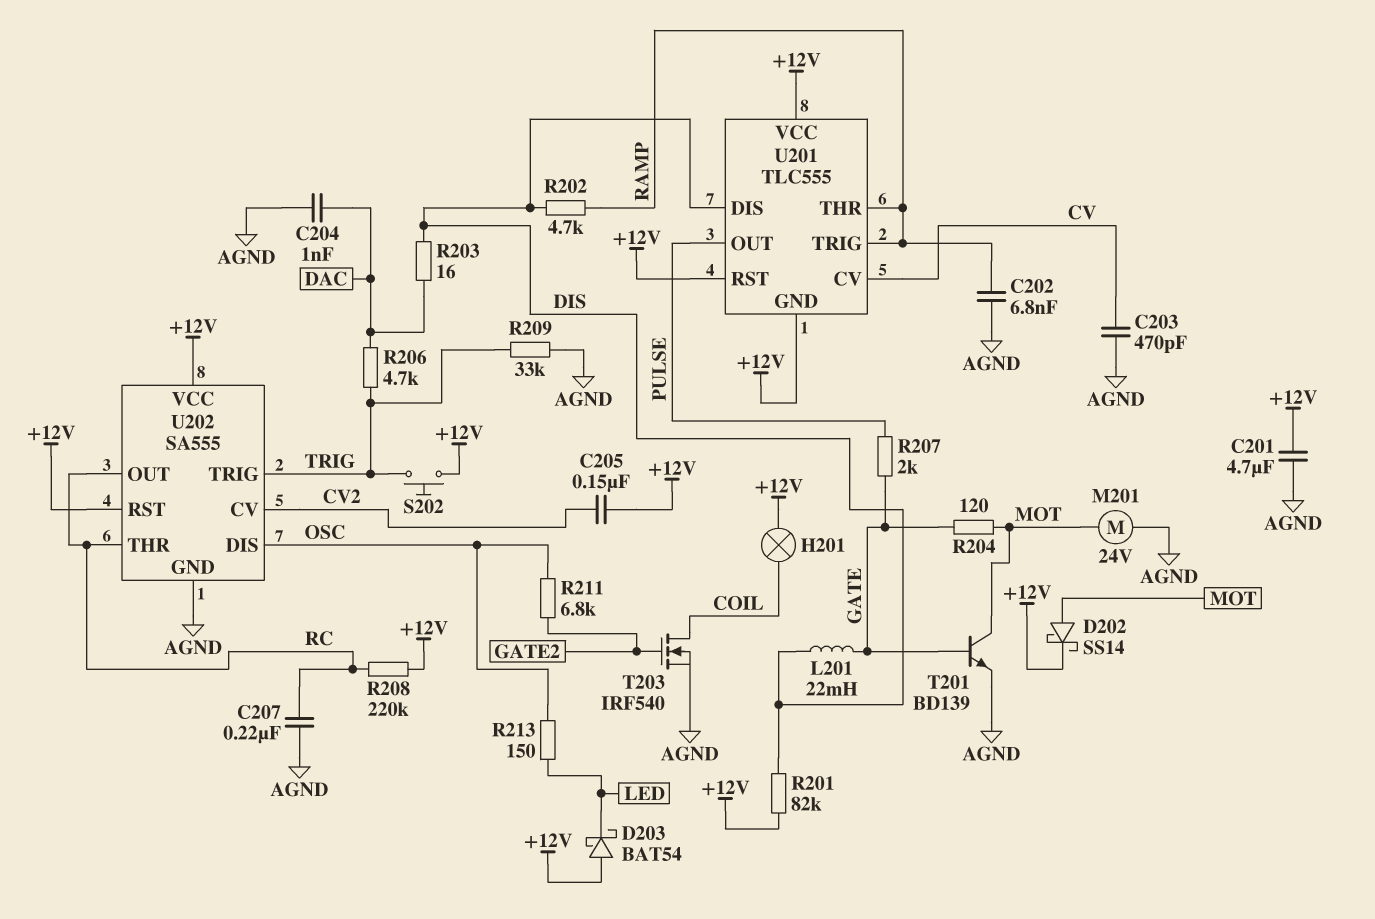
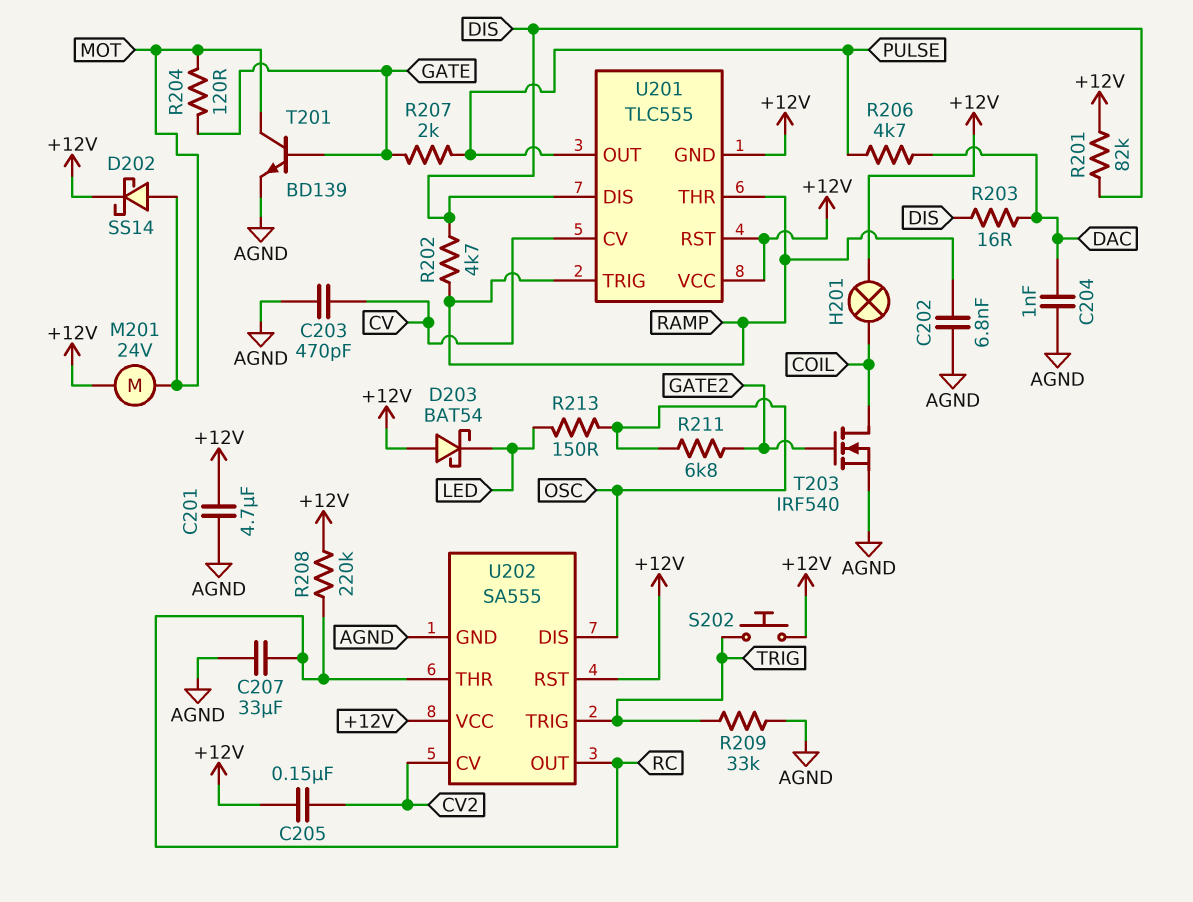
C207: 220nF (AGND, RC) -> 33uF (AGND, RC)
L201: 22mH (DIS, GATE) -> none
M201: motor 24V (AGND, MOT) -> motor 24V (+12V, MOT)
R206: 4.7k (DAC, TRIG) -> 4.7k (DAC, PULSE)

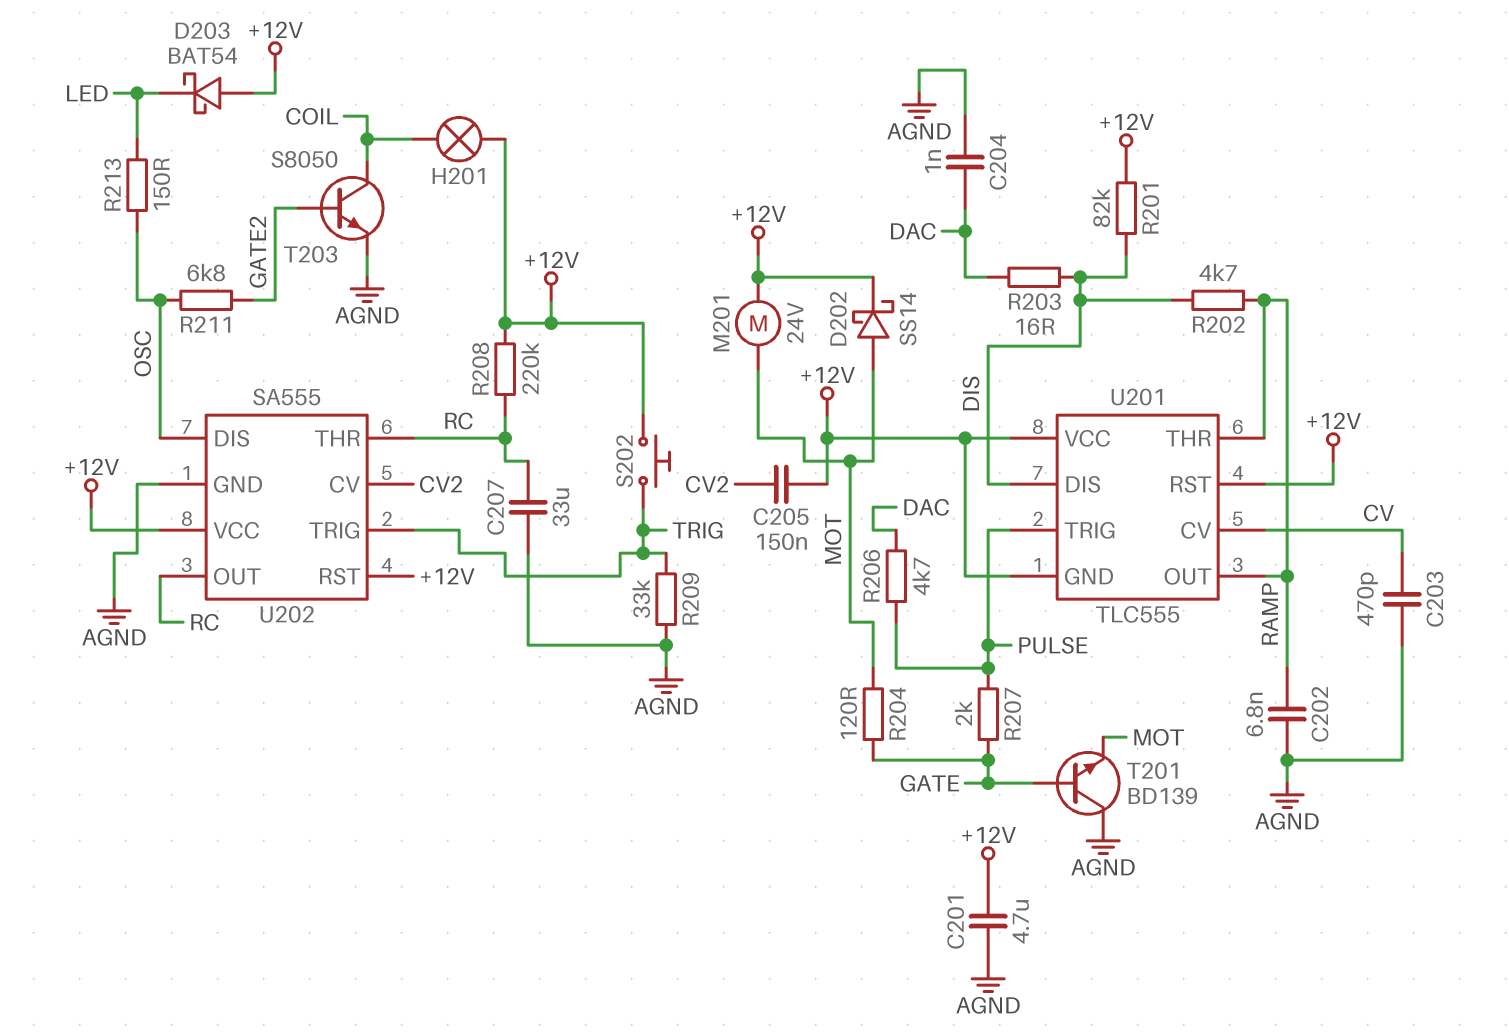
T201: NPN BD139 (B GATE, C MOT, E AGND) -> NPN BD139 (B GATE, C AGND, E MOT)
T203: NMOS IRF540 (G GATE2, D COIL, S AGND) -> NPN S8050 (B GATE2, C COIL, E AGND)
U201 pin OUT: PULSE -> RAMP
U201 pin TRIG: RAMP -> PULSE

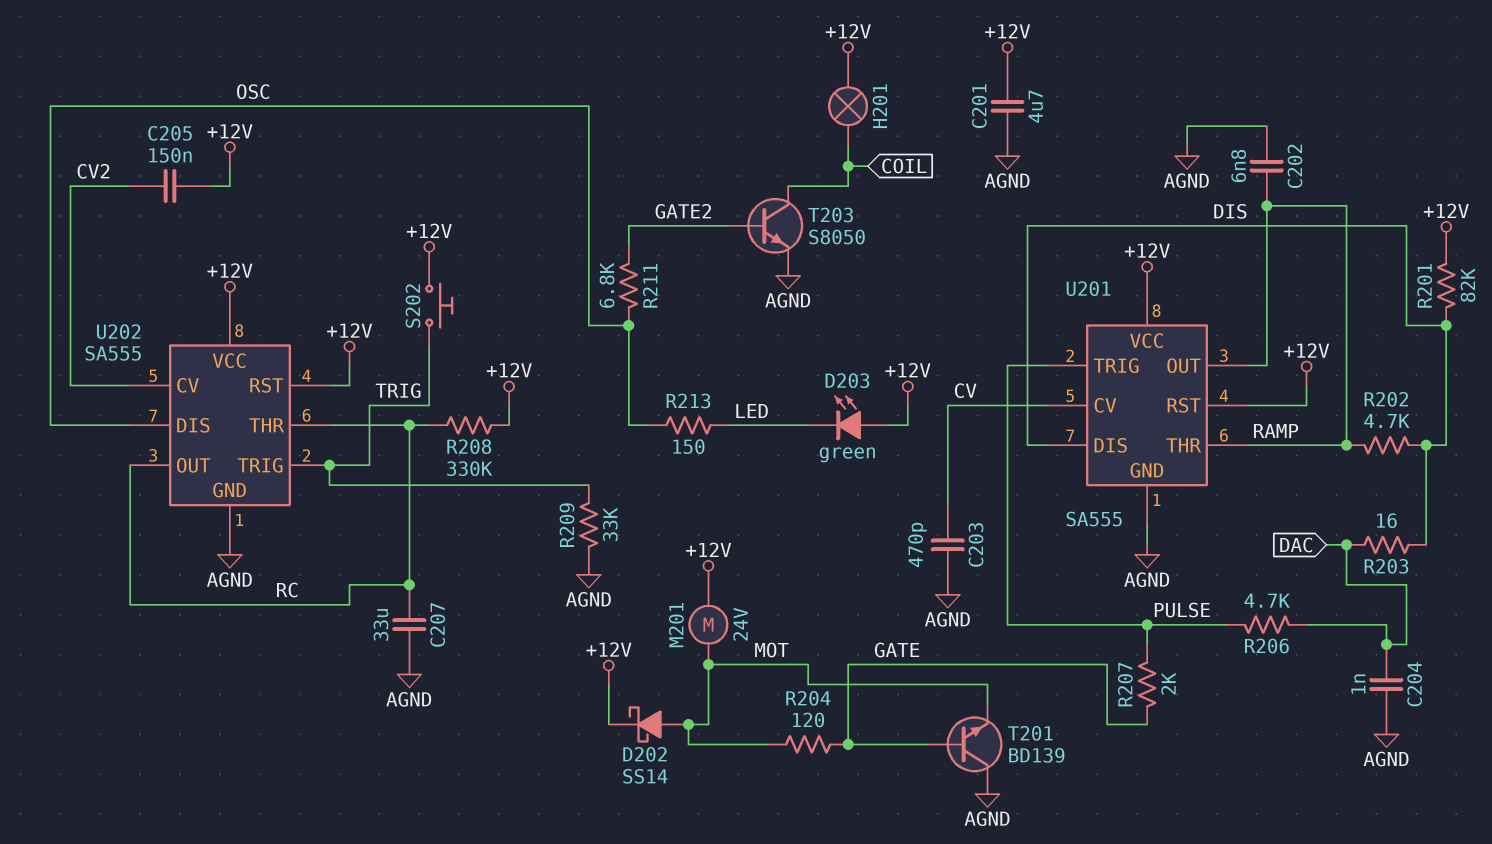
D203: schottky BAT54 (A +12V, K LED) -> LED green (A +12V, K LED)
R208: 220k (+12V, RC) -> 330k (+12V, RC)
U201: TLC555 -> SA555
U201 pin GND: +12V -> AGND

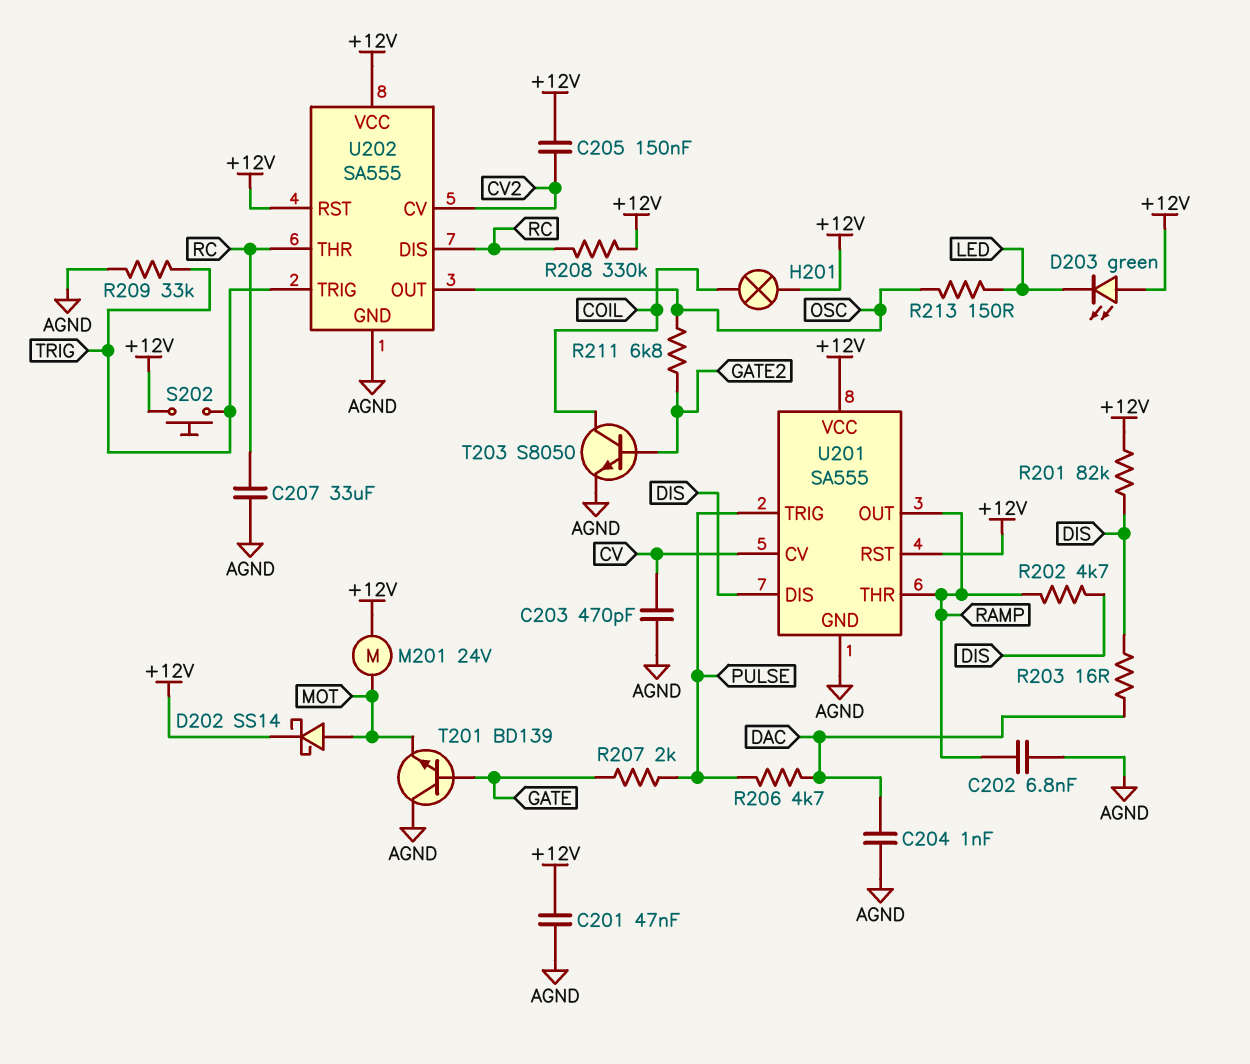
C201: 4.7uF (+12V, AGND) -> 47nF (+12V, AGND)
R204: 120 (GATE, MOT) -> none
U202 pin DIS: OSC -> RC
U202 pin OUT: RC -> OSC

